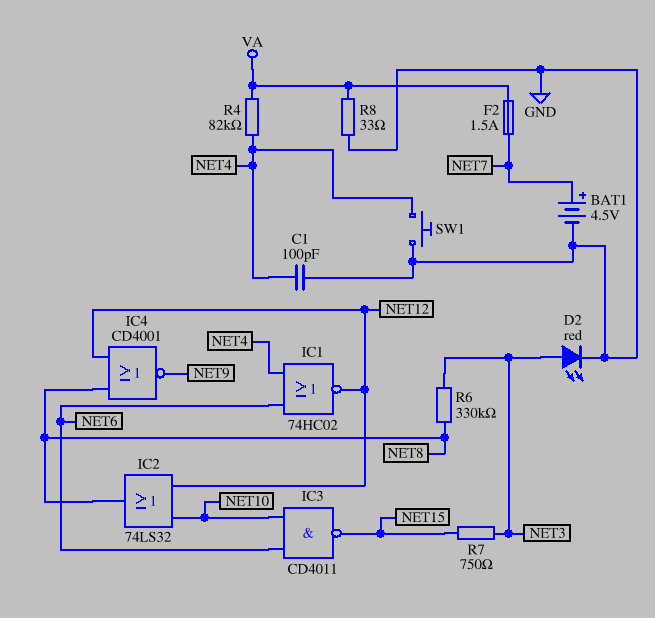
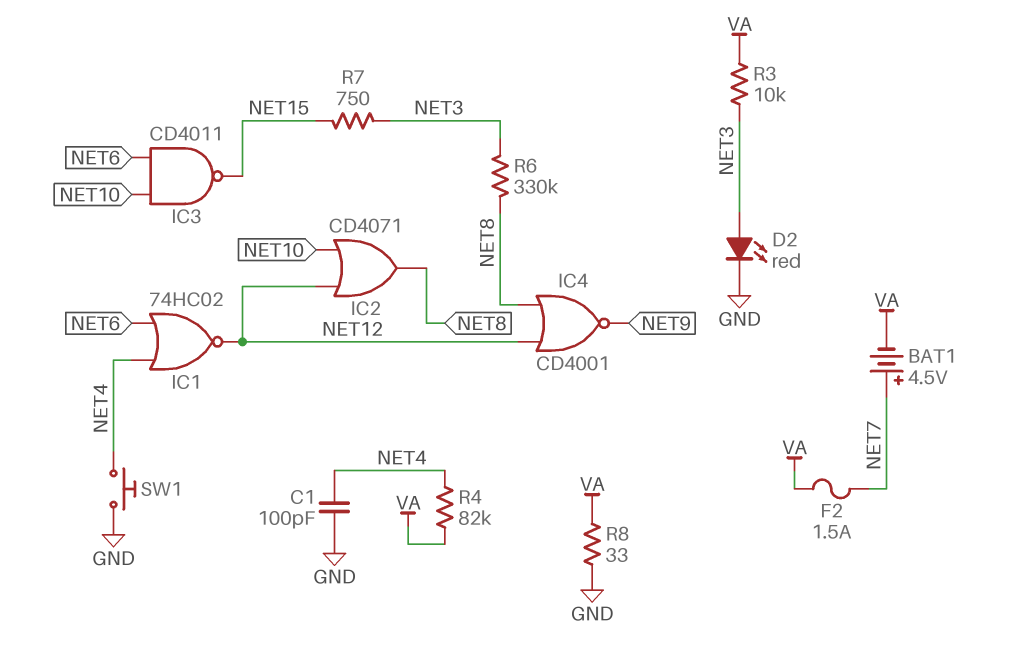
BAT1: 4.5V (plus NET7, minus GND) -> 4.5V (plus NET7, minus VA)
IC2: OR 74LS32 (in NET10, in NET12, out NET8) -> OR CD4071 (in NET10, in NET12, out NET8)
R3: none -> 10k (NET3, VA)

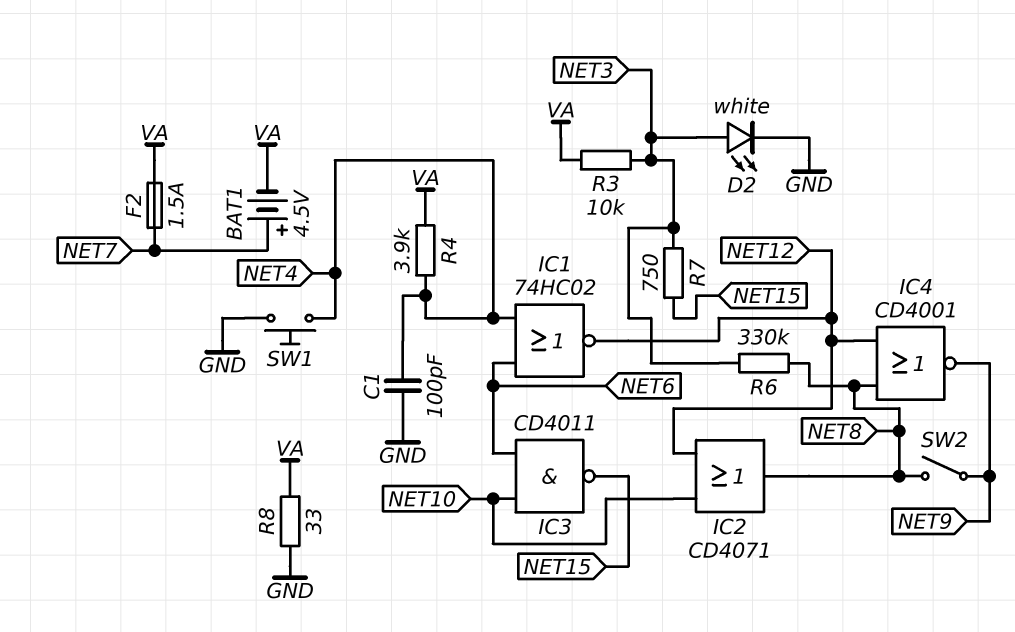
D2: LED red (A NET3, K GND) -> LED white (A NET3, K GND)
R4: 82k (NET4, VA) -> 3.9k (NET4, VA)
SW2: none -> switch (NET8, NET9)

